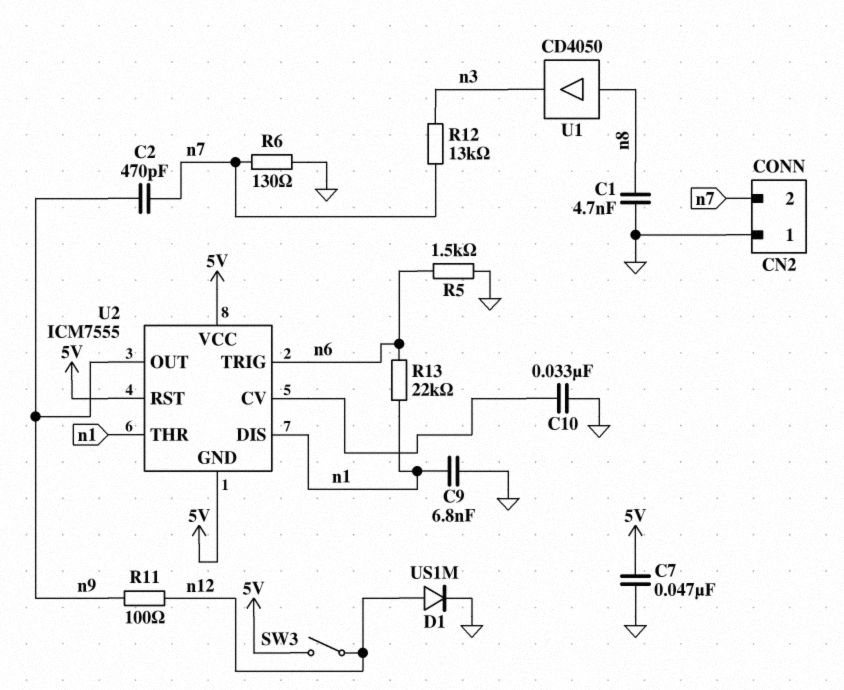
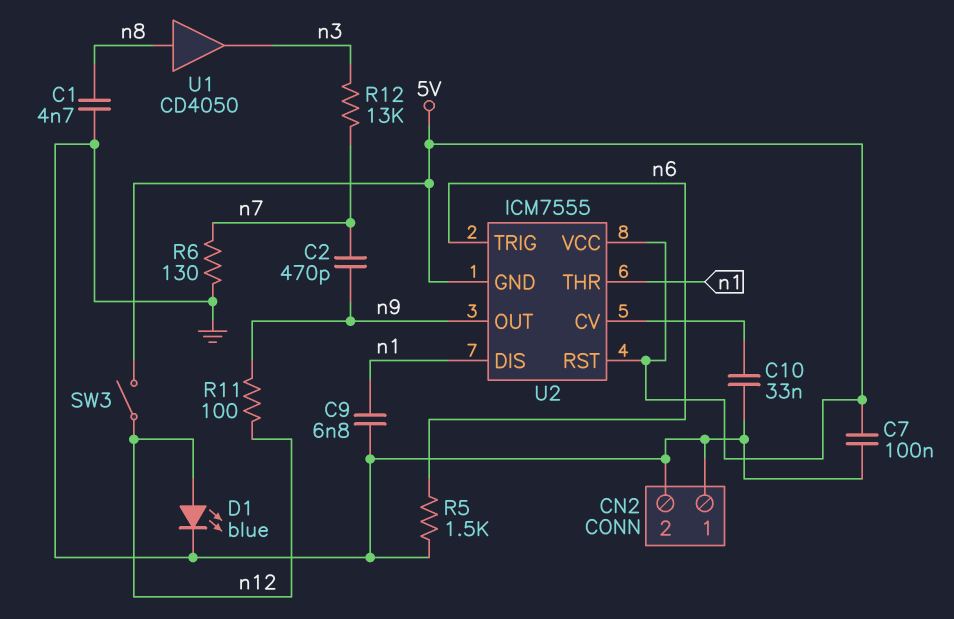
C7: 47nF (5V, GND) -> 100nF (5V, GND)
CN2 pin 2: n7 -> GND
D1: diode US1M (A n12, K GND) -> LED blue (A n12, K GND)
R13: 22k (n1, n6) -> none

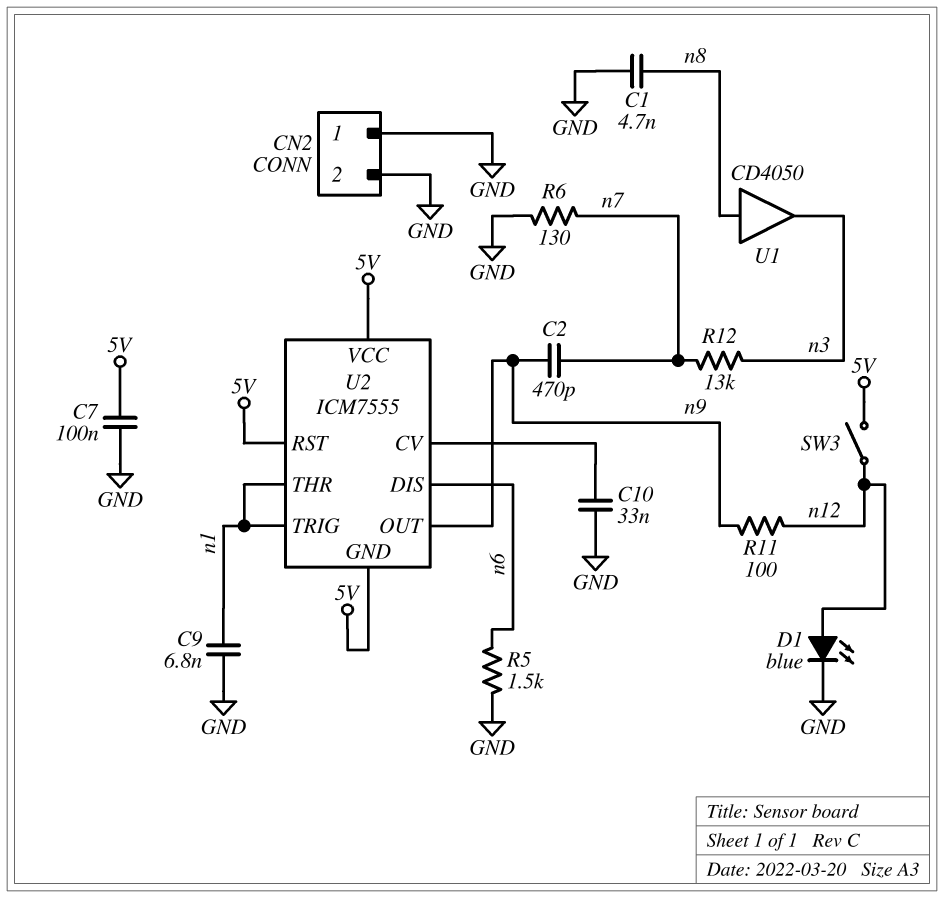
U2 pin DIS: n1 -> n6
U2 pin TRIG: n6 -> n1

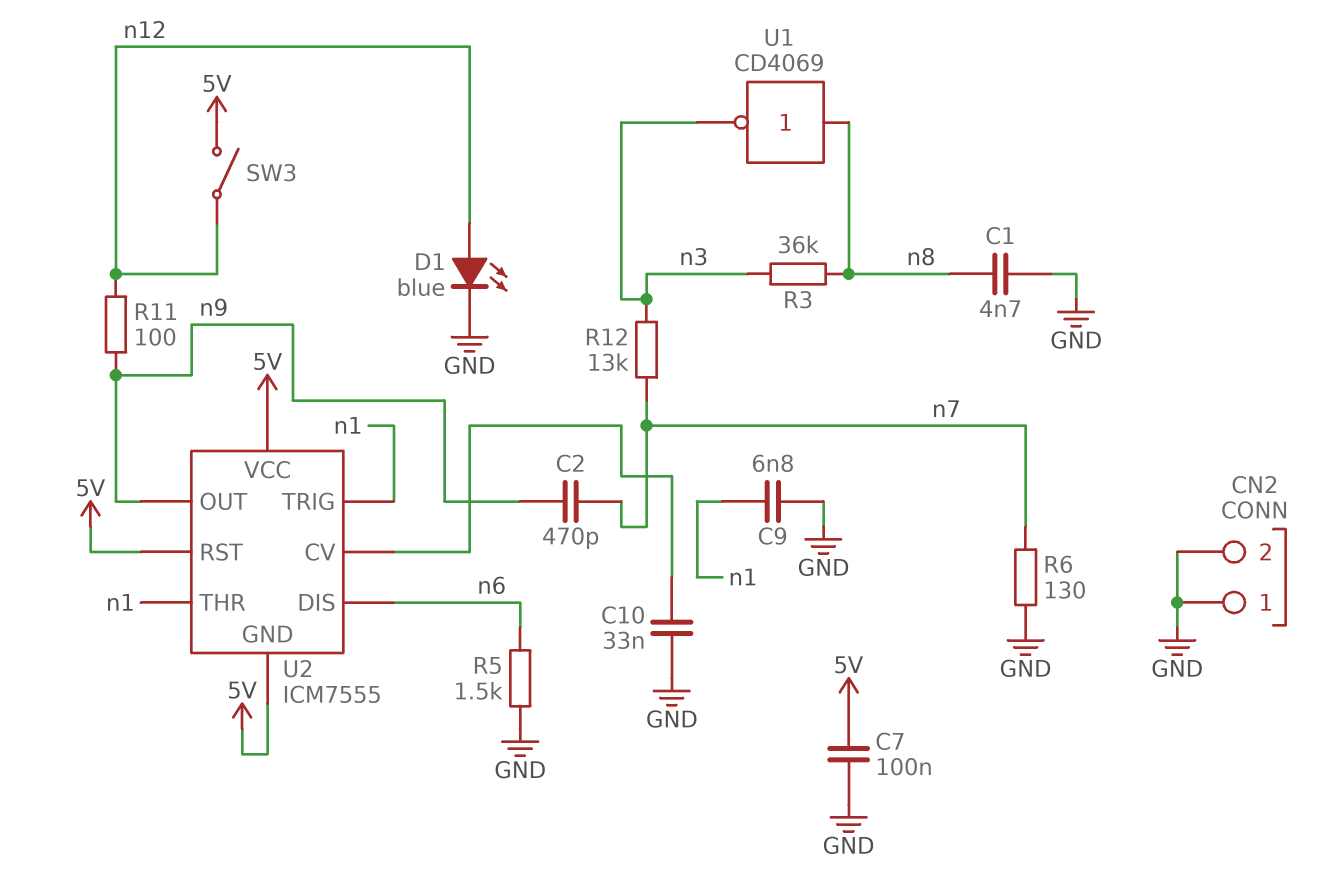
R3: none -> 36k (n3, n8)
U1: buffer CD4050 (in n8, out n3) -> NOT CD4069 (in n8, out n3)

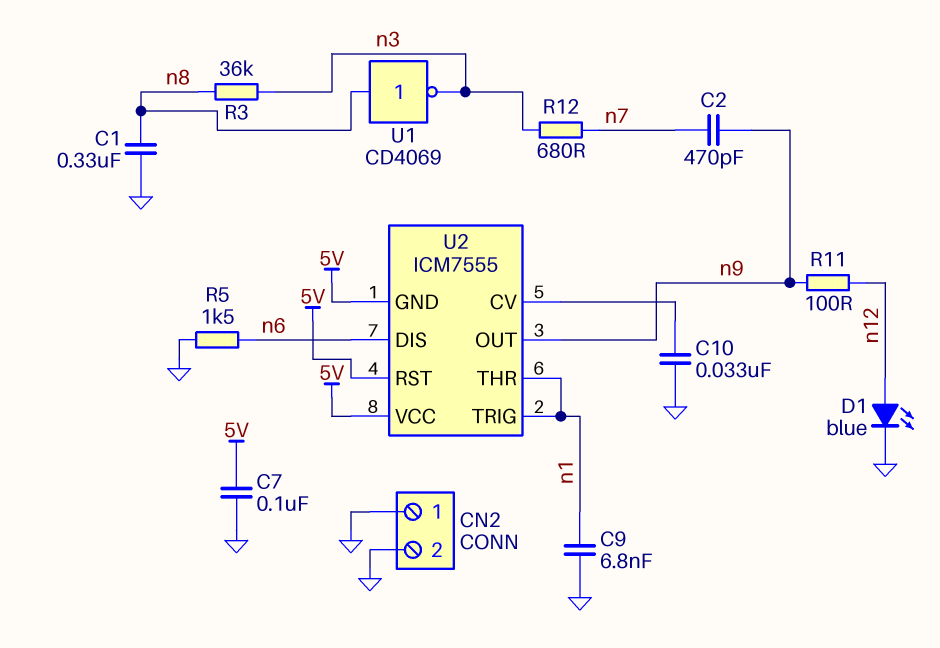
C1: 4.7nF (GND, n8) -> 330nF (GND, n8)
R6: 130 (GND, n7) -> none
R12: 13k (n3, n7) -> 680 (n3, n7)
SW3: switch (5V, n12) -> none

